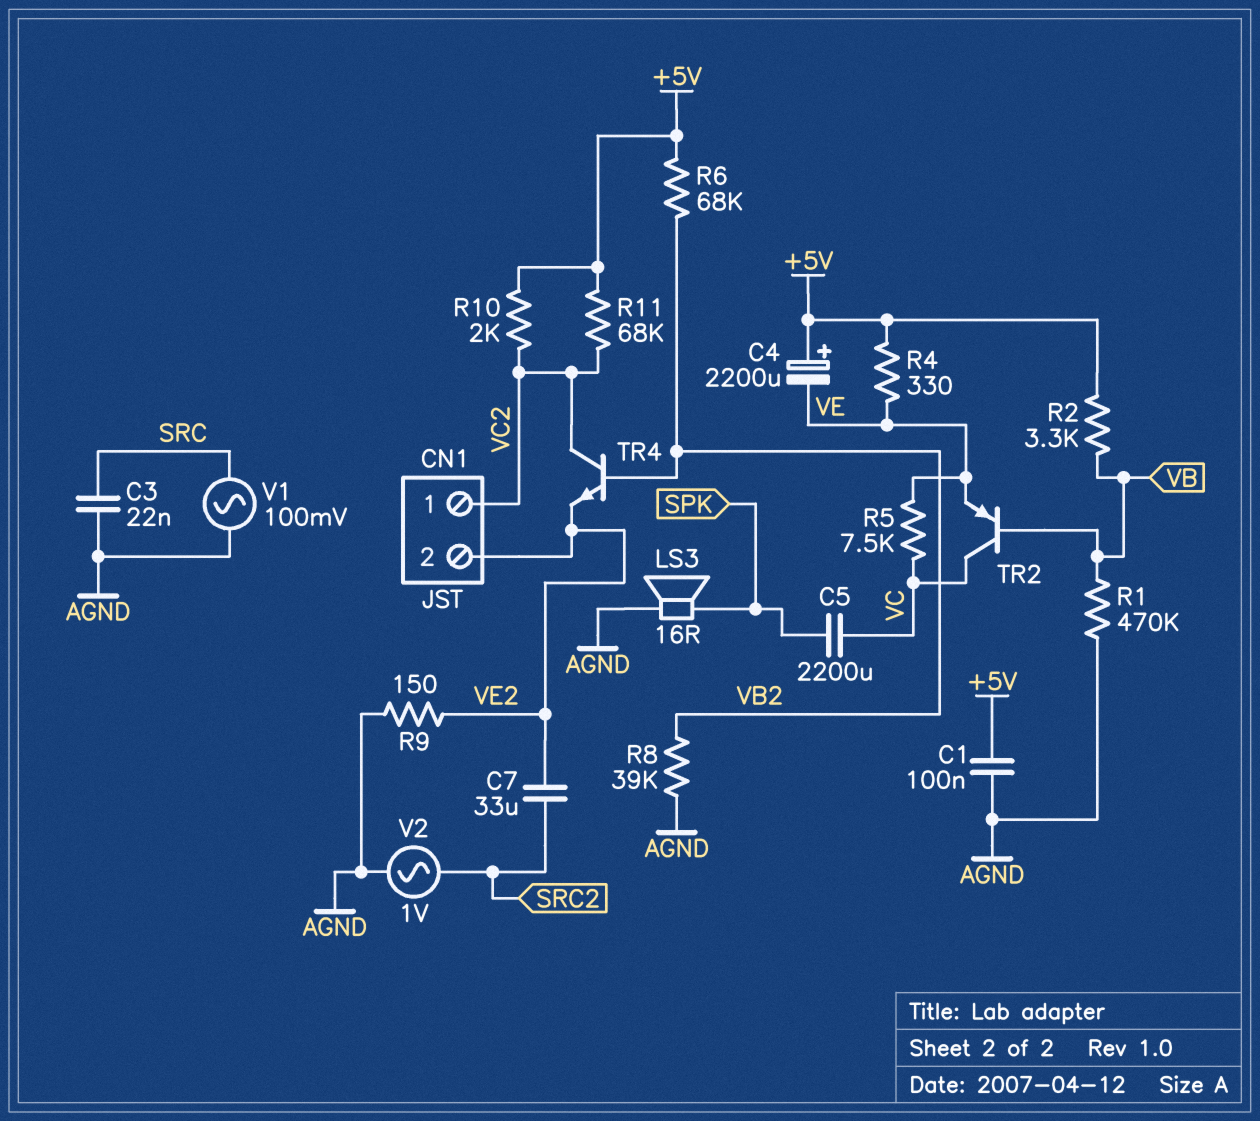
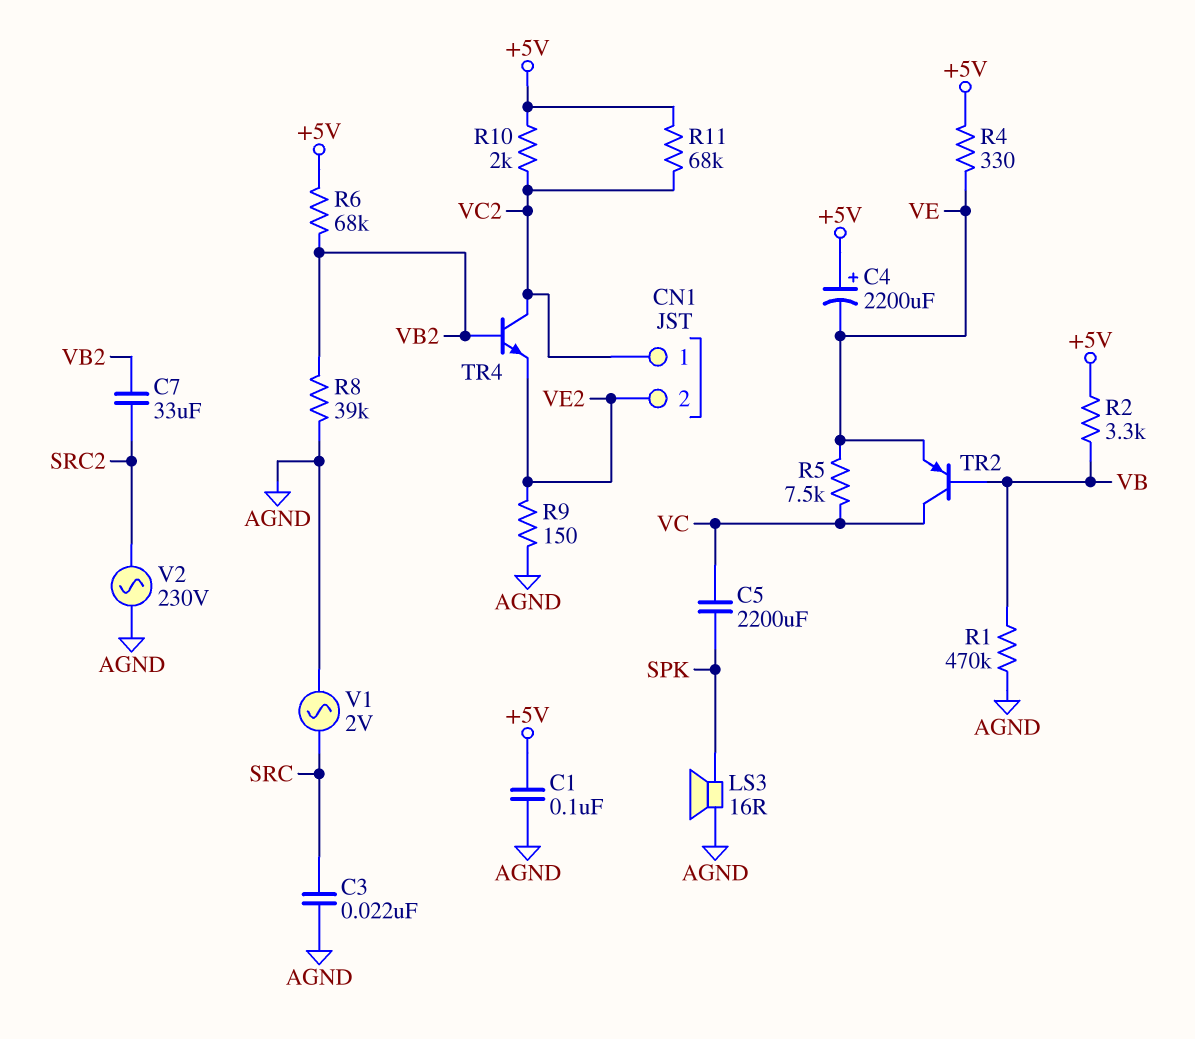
C7: 33uF (SRC2, VE2) -> 33uF (SRC2, VB2)
V1: AC 100mV (AGND, SRC) -> AC 2V (AGND, SRC)
V2: AC 1V (AGND, SRC2) -> AC 230V (AGND, SRC2)

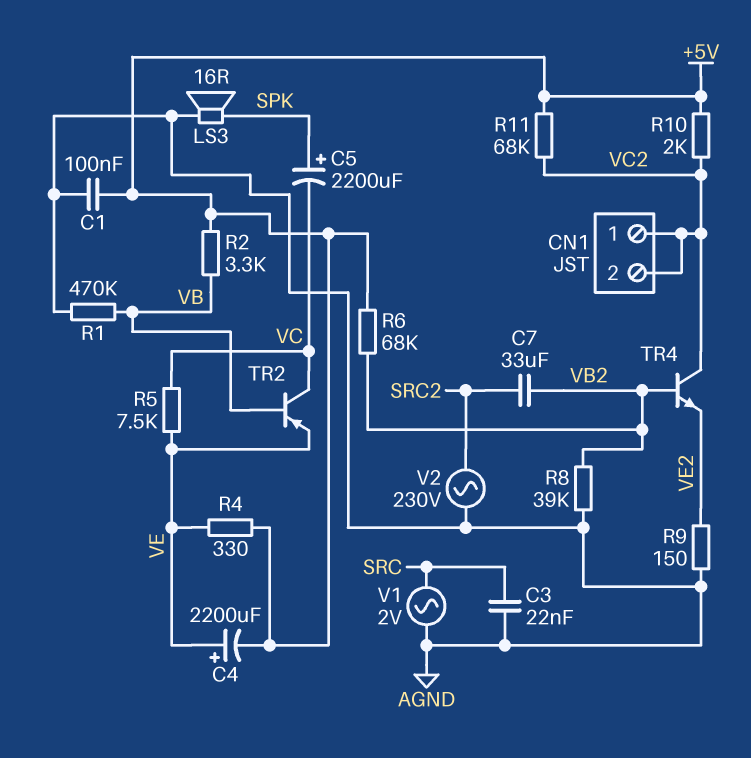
C4: 2200uF (plus +5V, minus VE) -> 2200uF (plus VE, minus +5V)
C5: 2200uF (SPK, VC) -> 2200uF (plus SPK, minus VC)
CN1 pin 2: VE2 -> VC2

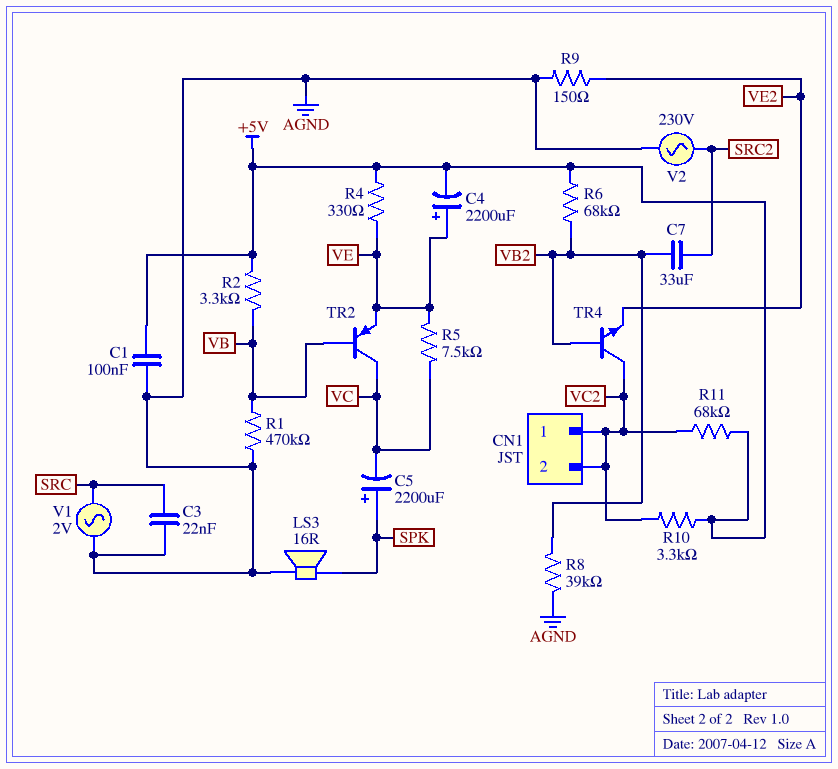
R10: 2k (+5V, VC2) -> 3.3k (+5V, VC2)

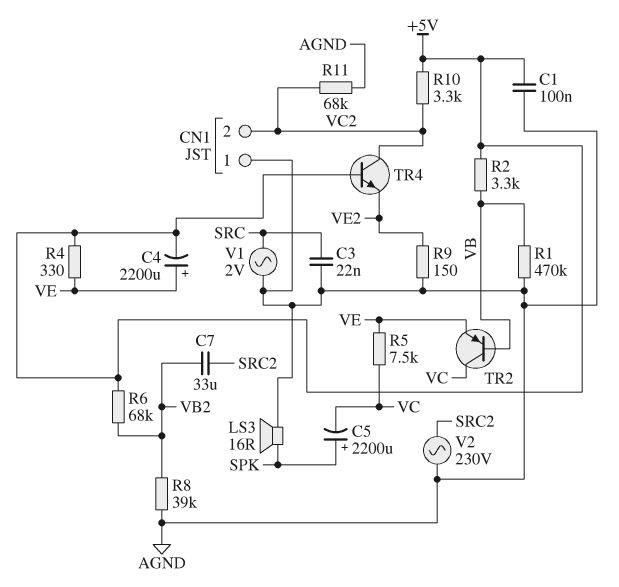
CN1 pin 1: VC2 -> AGND
R11: 68k (+5V, VC2) -> 68k (AGND, VC2)
TR4: NPN (B VB2, C VC2, E VE2) -> NPN (B +5V, C VC2, E VE2)

